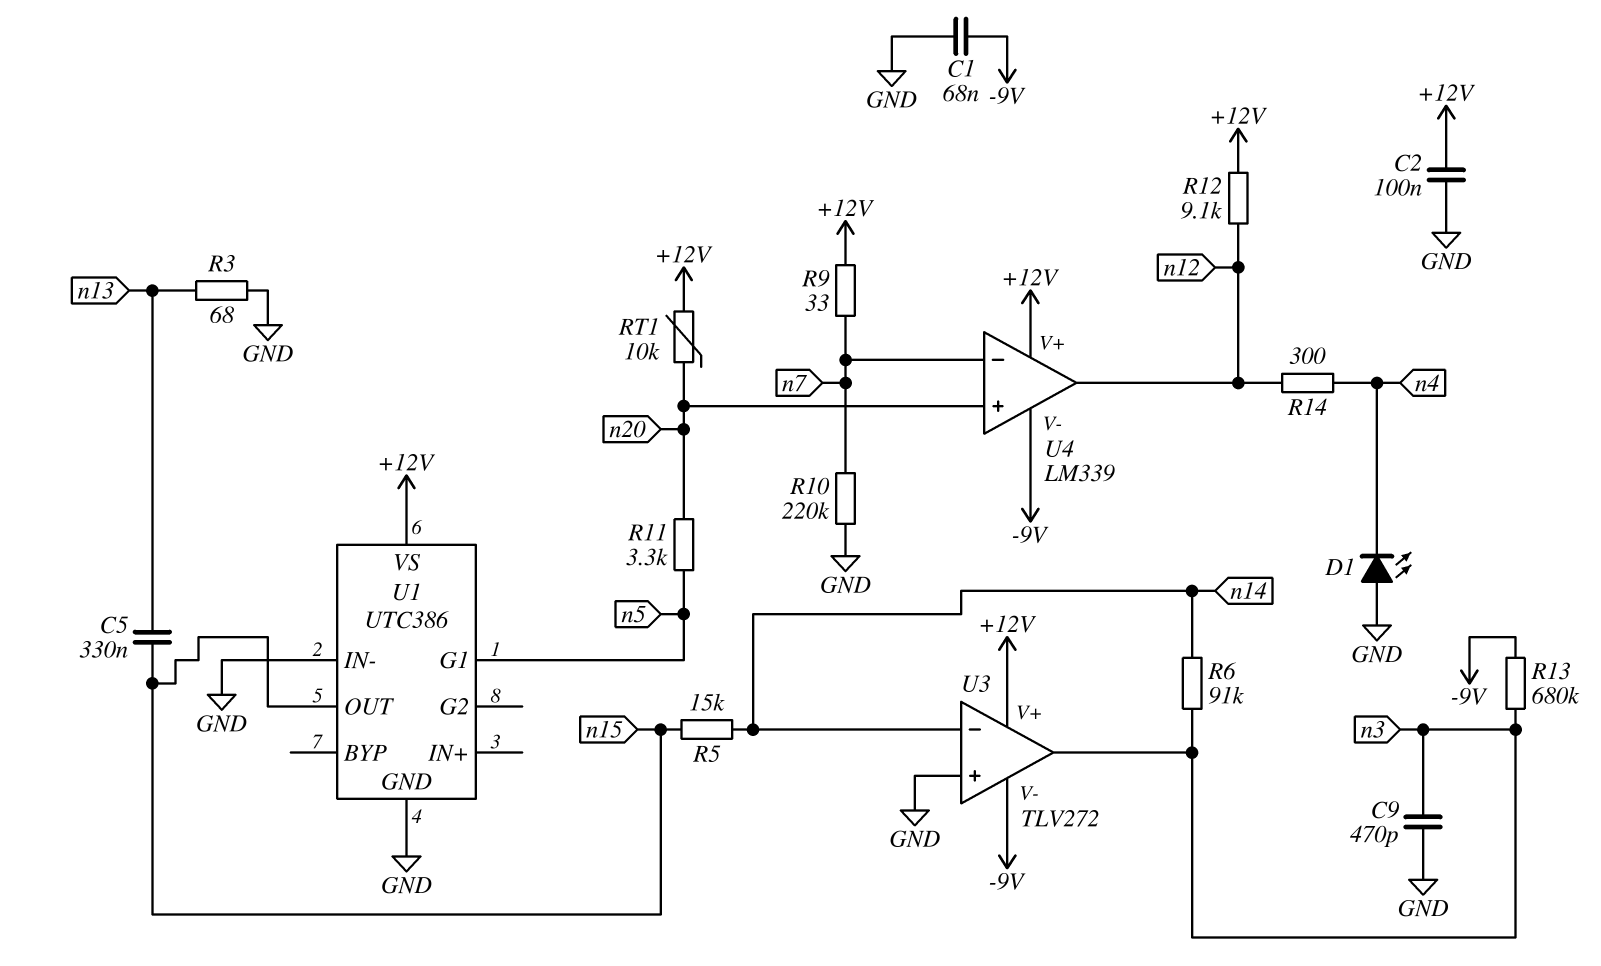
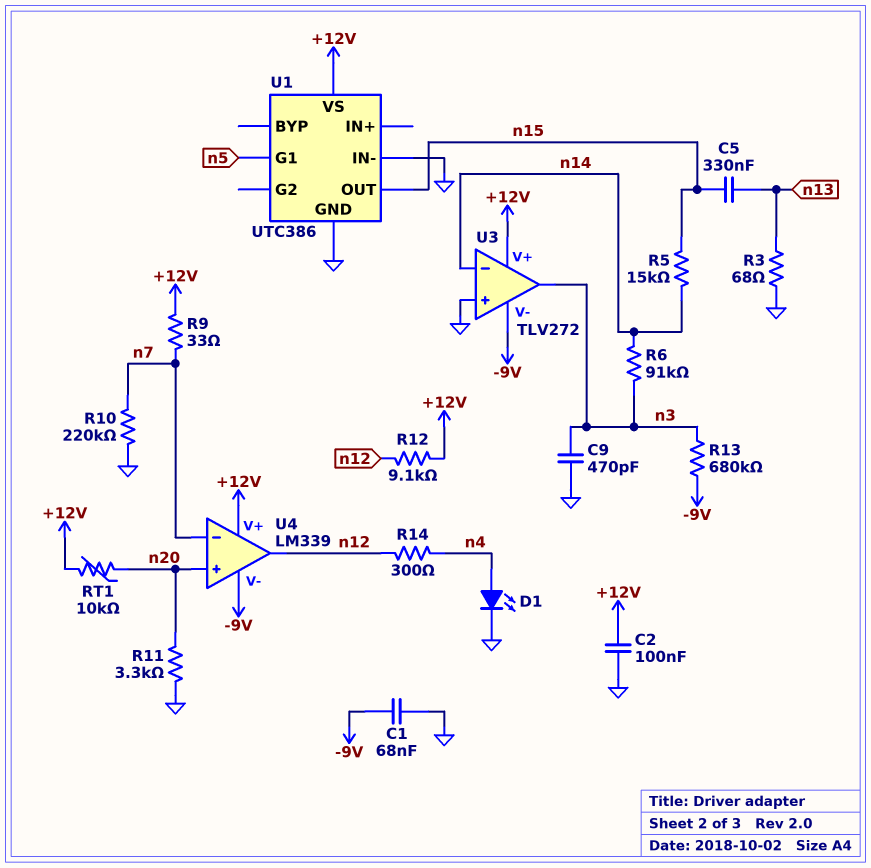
D1: LED (A GND, K n4) -> LED (A n4, K GND)
R11: 3.3k (n5, n20) -> 3.3k (GND, n20)

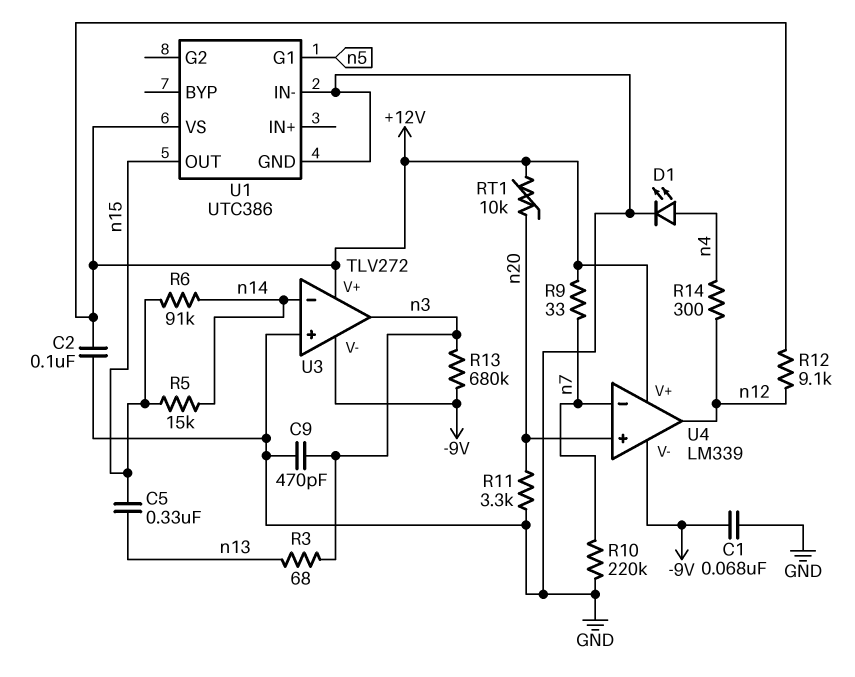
R3: 68 (GND, n13) -> 68 (n3, n13)
R6: 91k (n3, n14) -> 91k (n14, n15)

